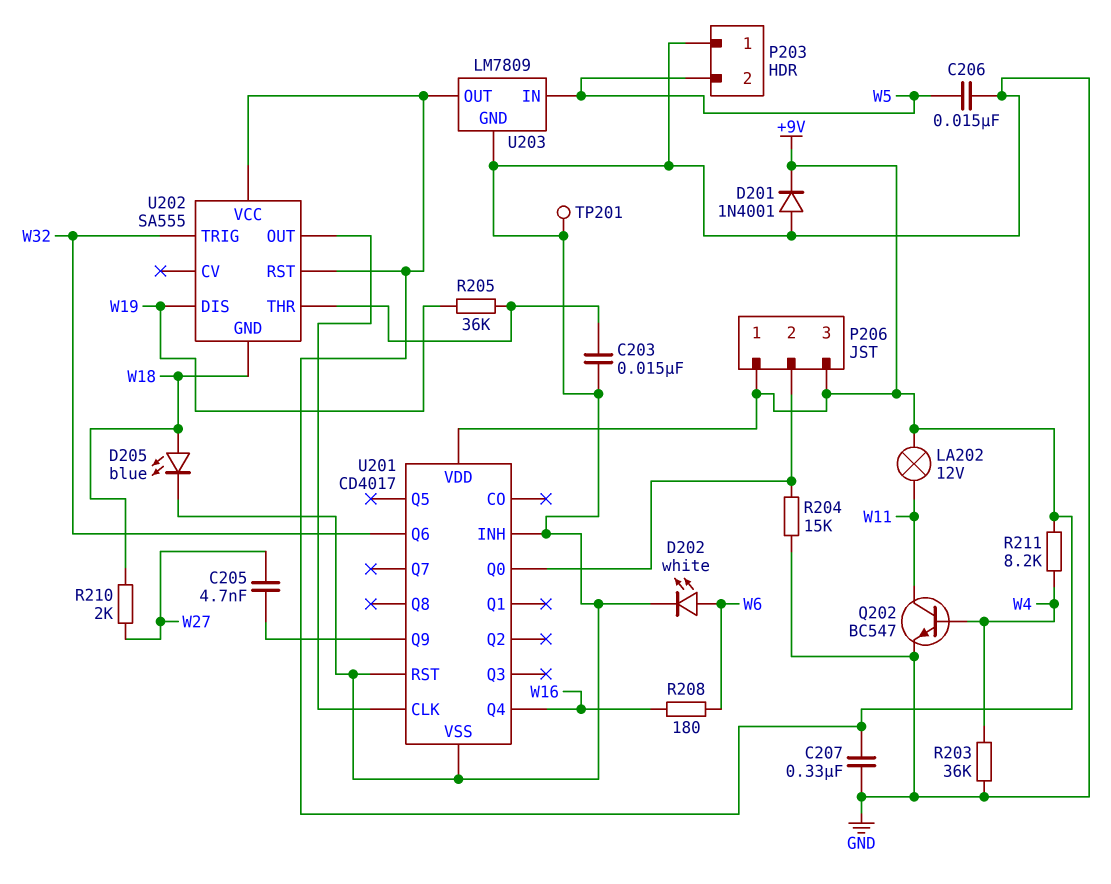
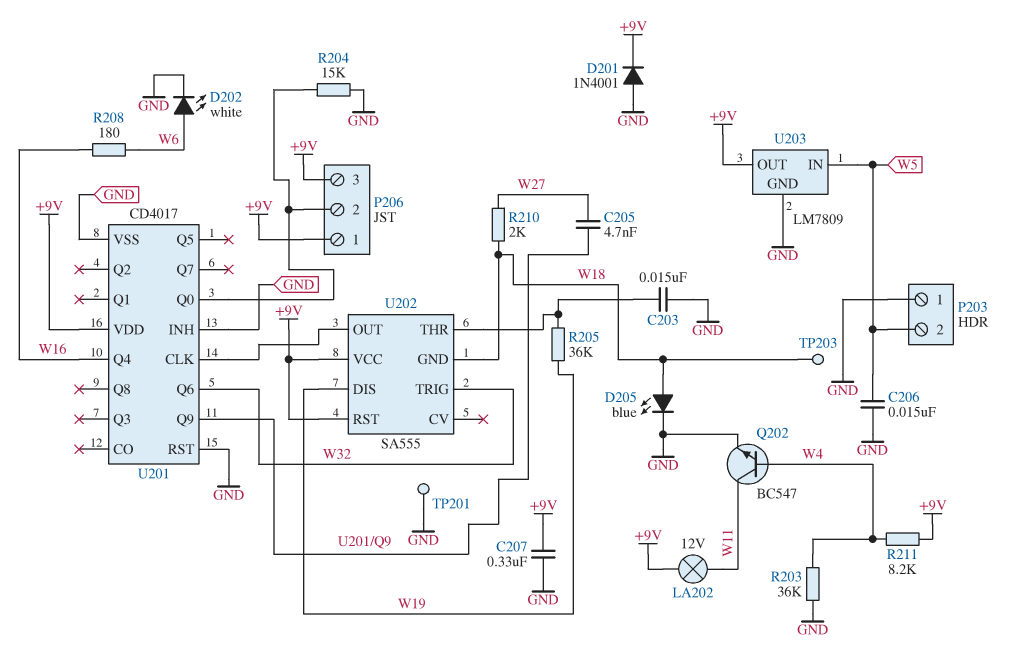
TP203: none -> test point (W18)

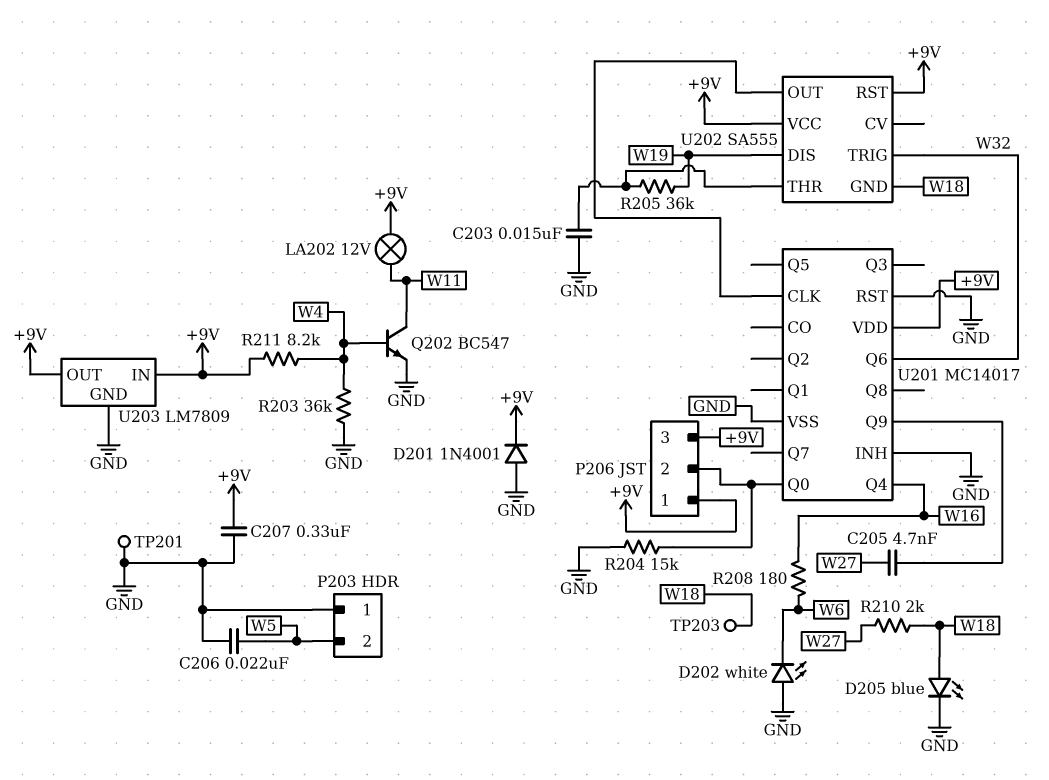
C206: 15nF (GND, W5) -> 22nF (GND, W5)
D202: LED white (A W6, K GND) -> LED white (A GND, K W6)
U201: CD4017 -> MC14017
U203 pin IN: W5 -> +9V

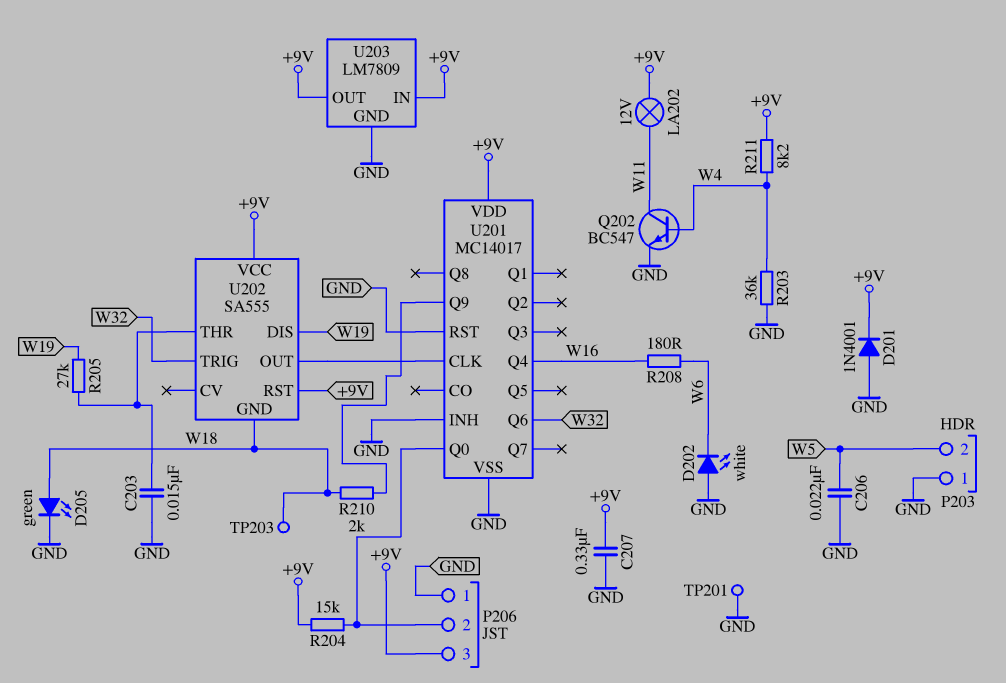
C205: 4.7nF (U201/Q9, W27) -> none
D205: LED blue (A W18, K GND) -> LED green (A W18, K GND)
P206 pin 1: +9V -> GND
R204: 15k (GND, P206/2) -> 15k (+9V, P206/2)
R205: 36k (U202/THR, W19) -> 27k (U202/THR, W19)
R210: 2k (W18, W27) -> 2k (U201/Q9, W18)

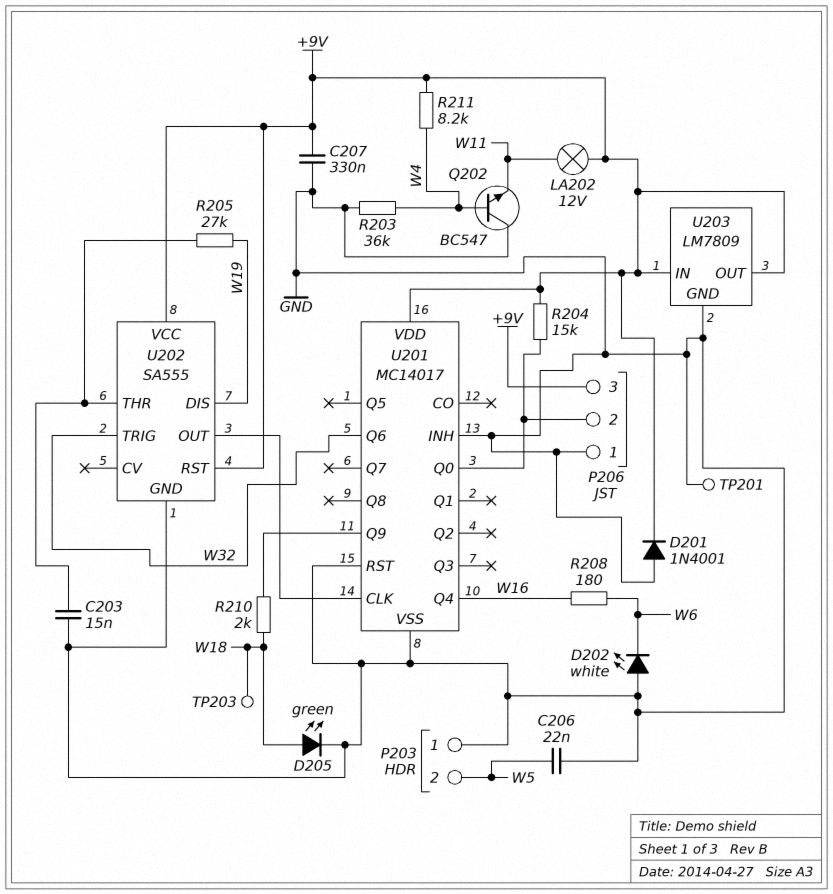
Q202: NPN BC547 (B W4, C W11, E GND) -> NPN BC547 (B W4, C GND, E W11)
U202 pin GND: W18 -> GND

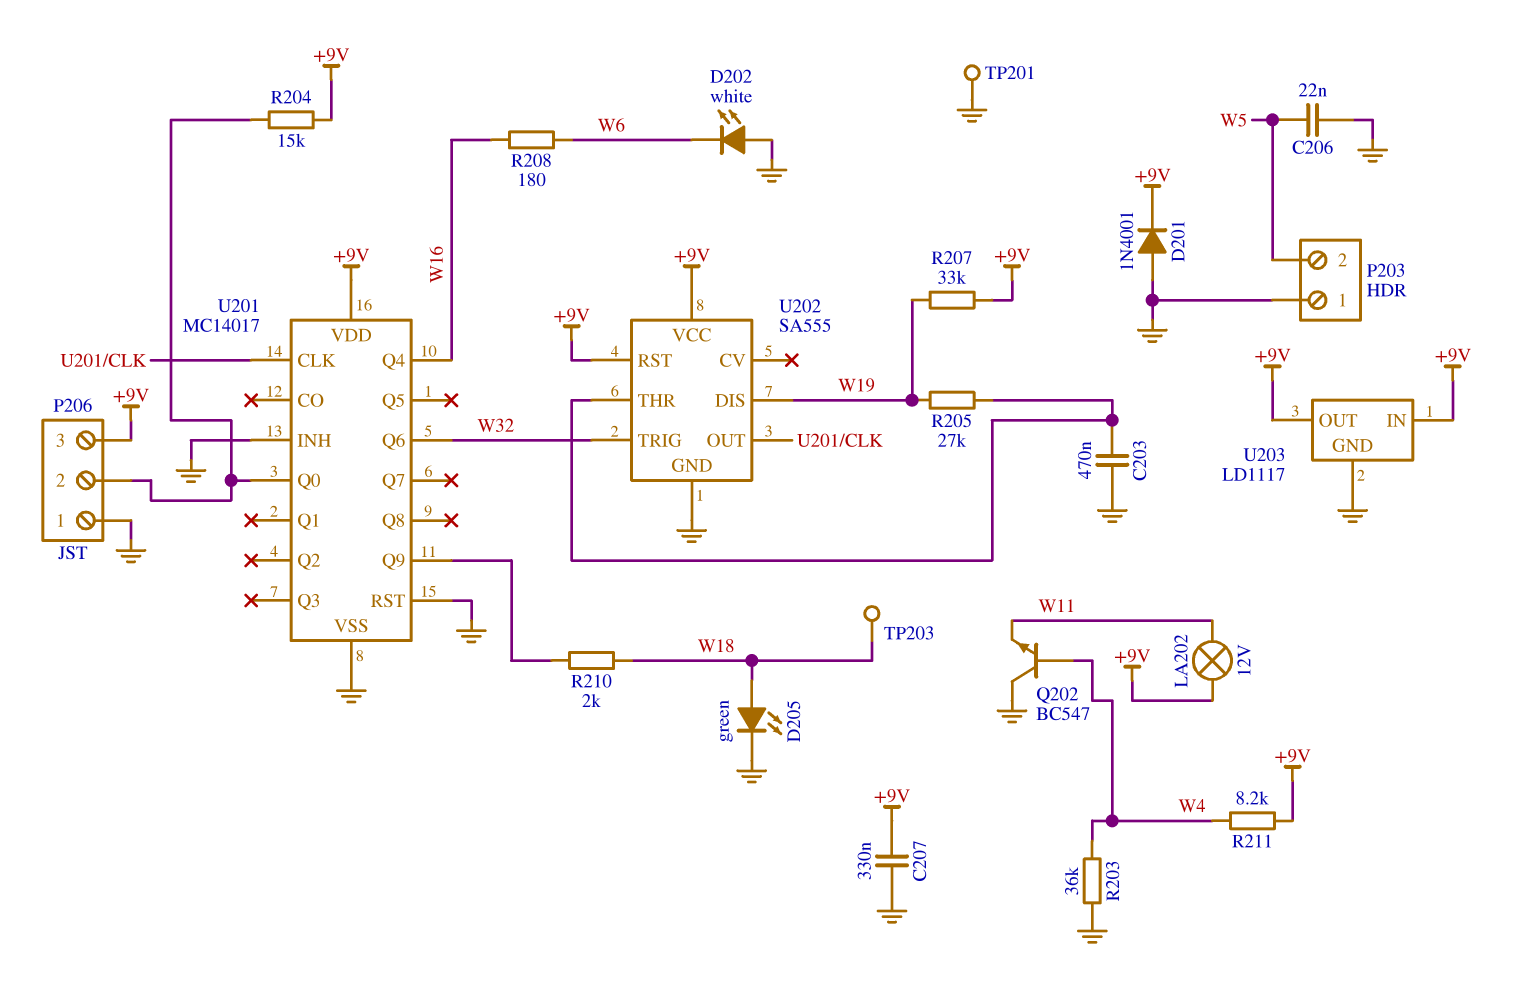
C203: 15nF (GND, U202/THR) -> 470nF (GND, U202/THR)
R207: none -> 33k (+9V, W19)
U203: LM7809 -> LD1117

